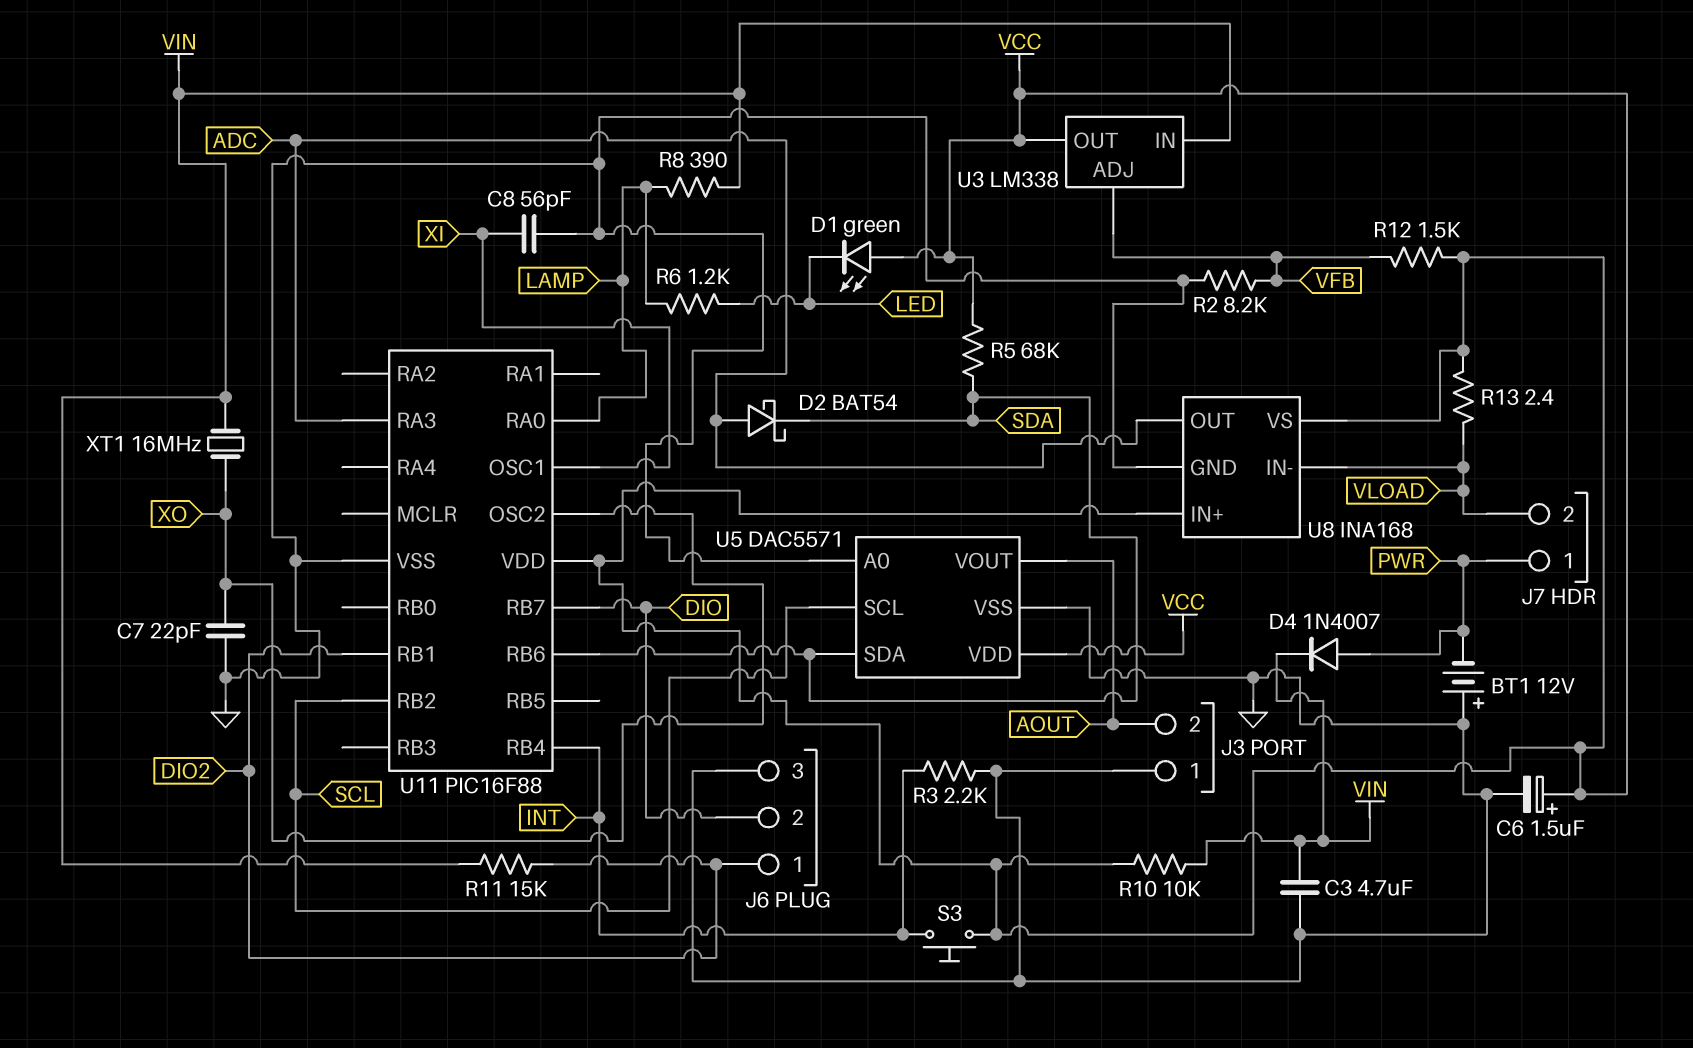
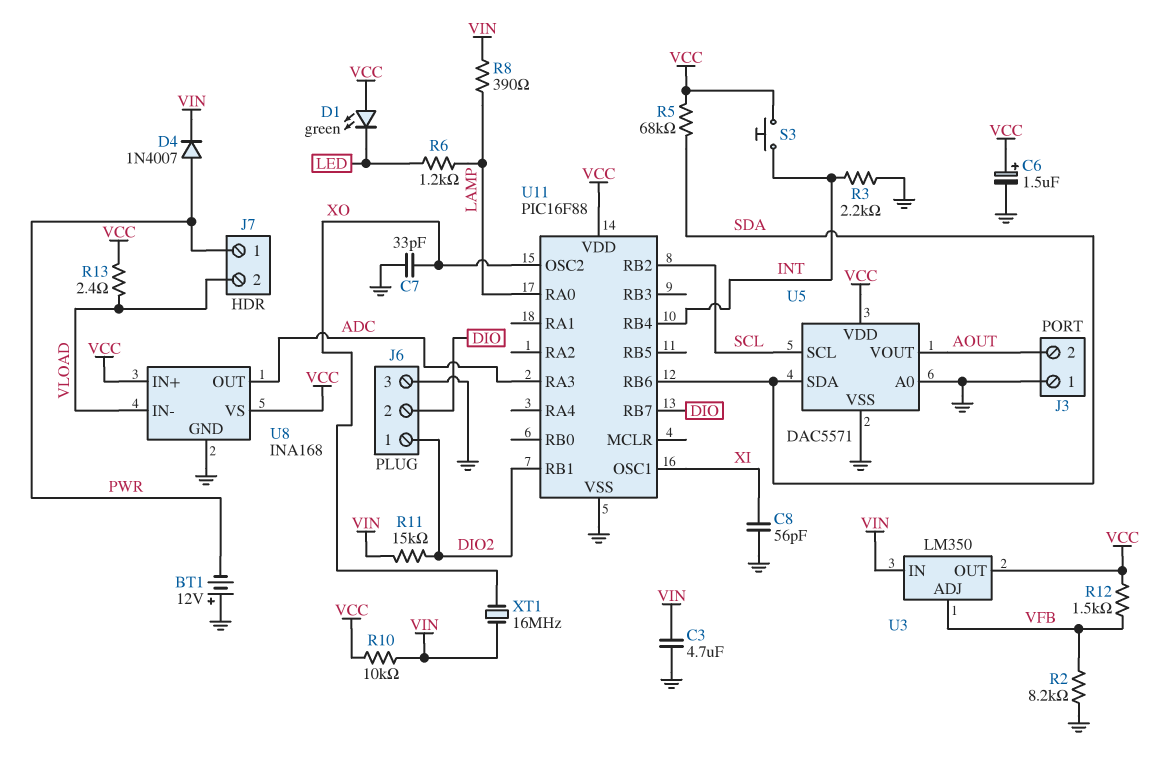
C7: 22pF (GND, XO) -> 33pF (GND, XO)
D2: schottky BAT54 (A ADC, K SDA) -> none
U3: LM338 -> LM350

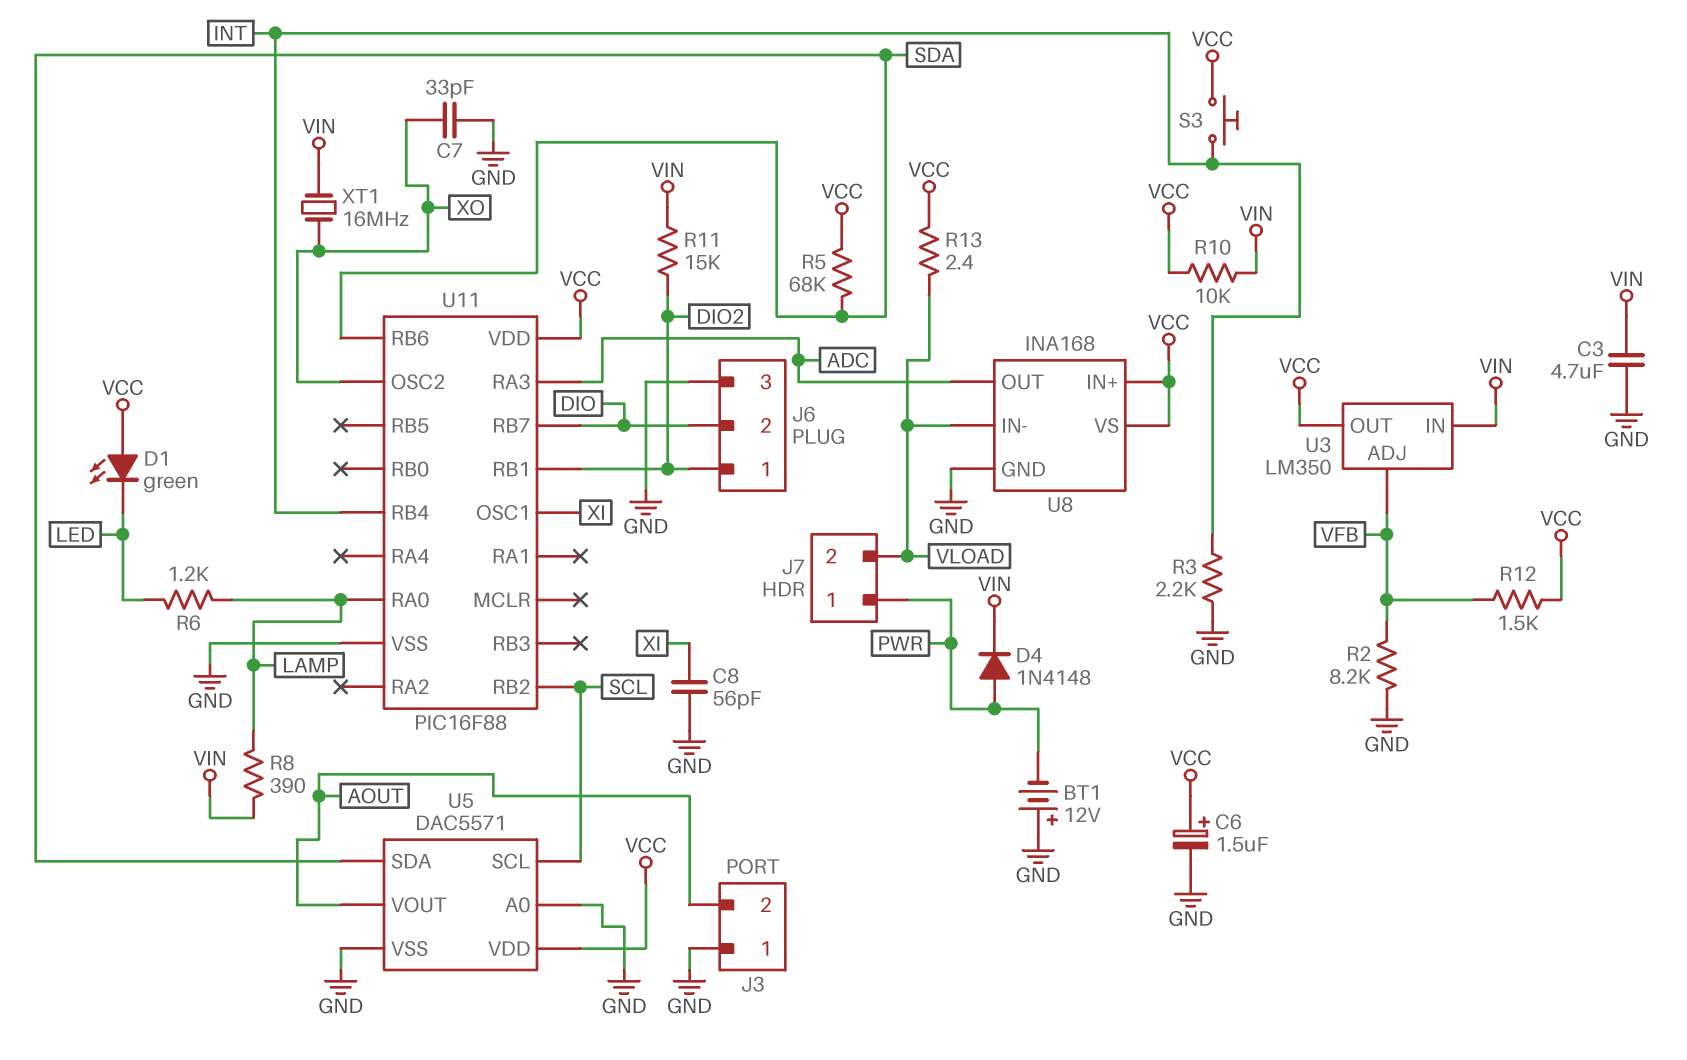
D4: diode 1N4007 (A PWR, K VIN) -> diode 1N4148 (A PWR, K VIN)

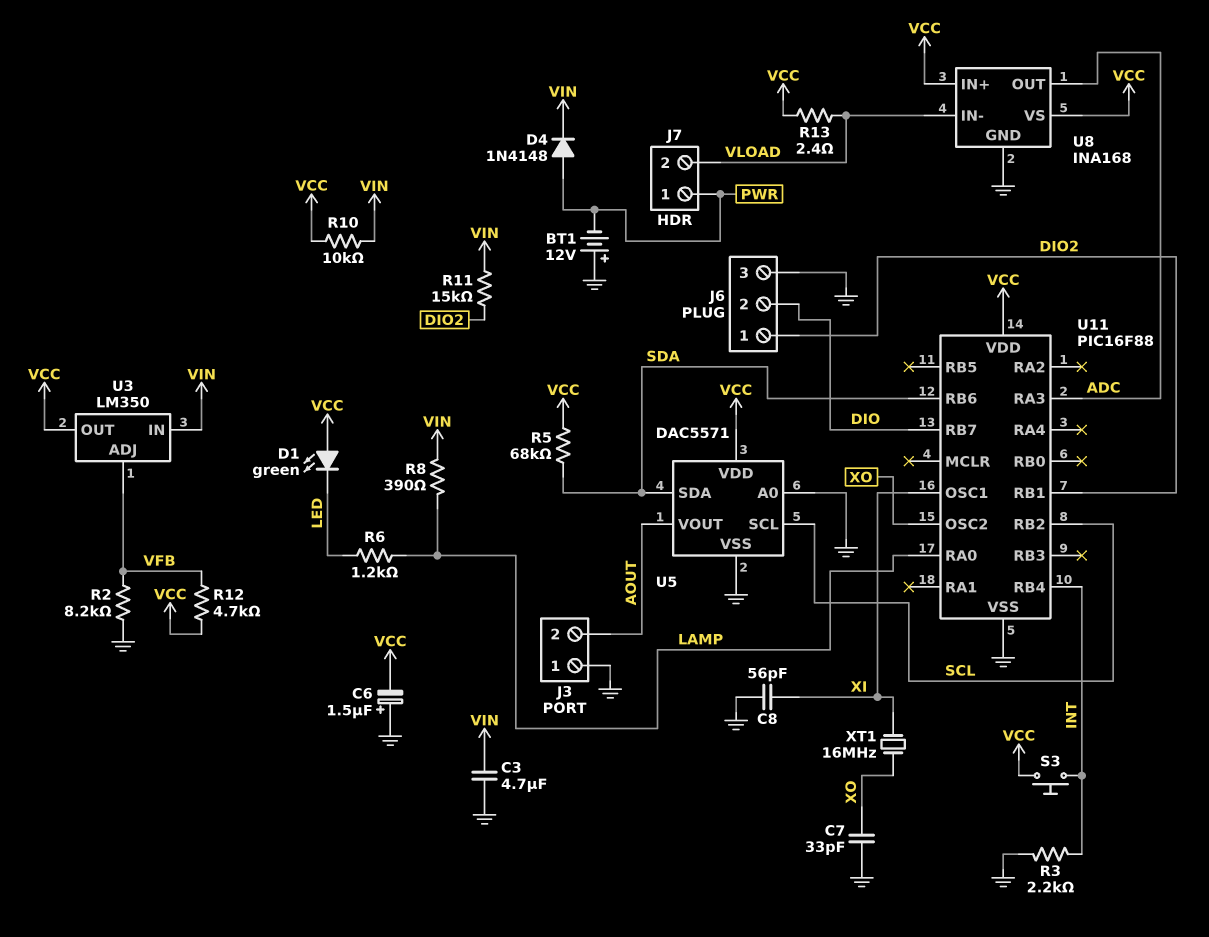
C6: 1.5uF (plus VCC, minus GND) -> 1.5uF (plus GND, minus VCC)
R12: 1.5k (VCC, VFB) -> 4.7k (VCC, VFB)
XT1: 16MHz (VIN, XO) -> 16MHz (XI, XO)

